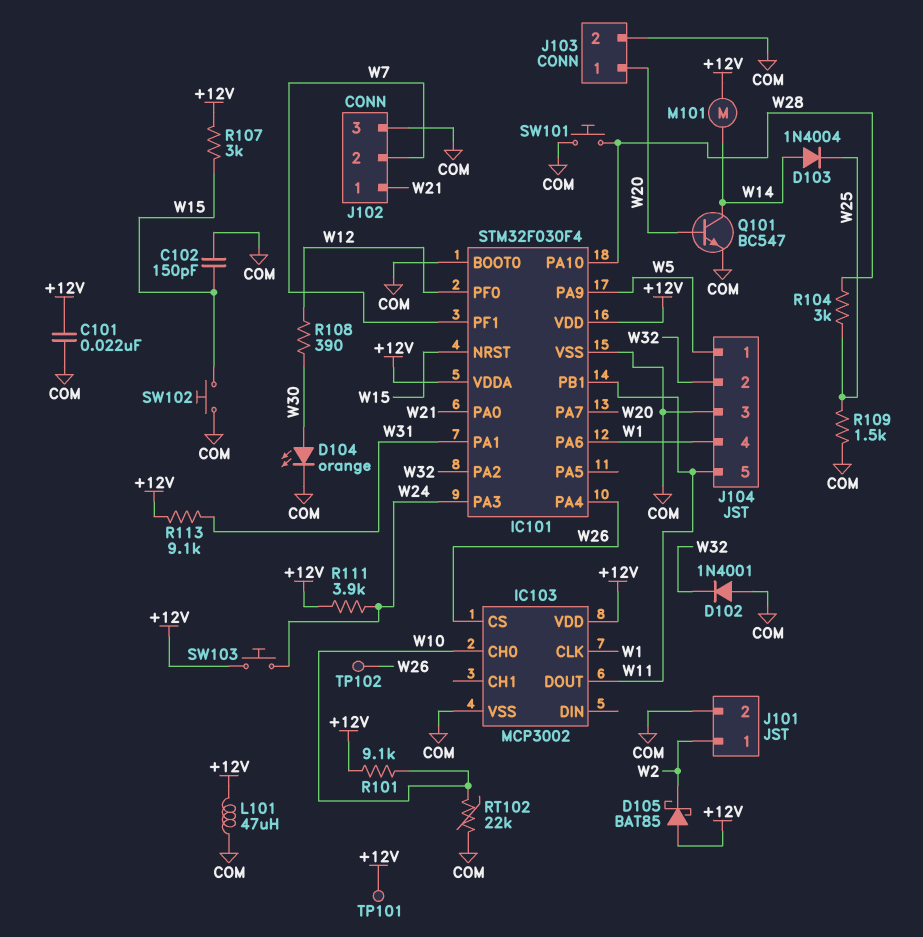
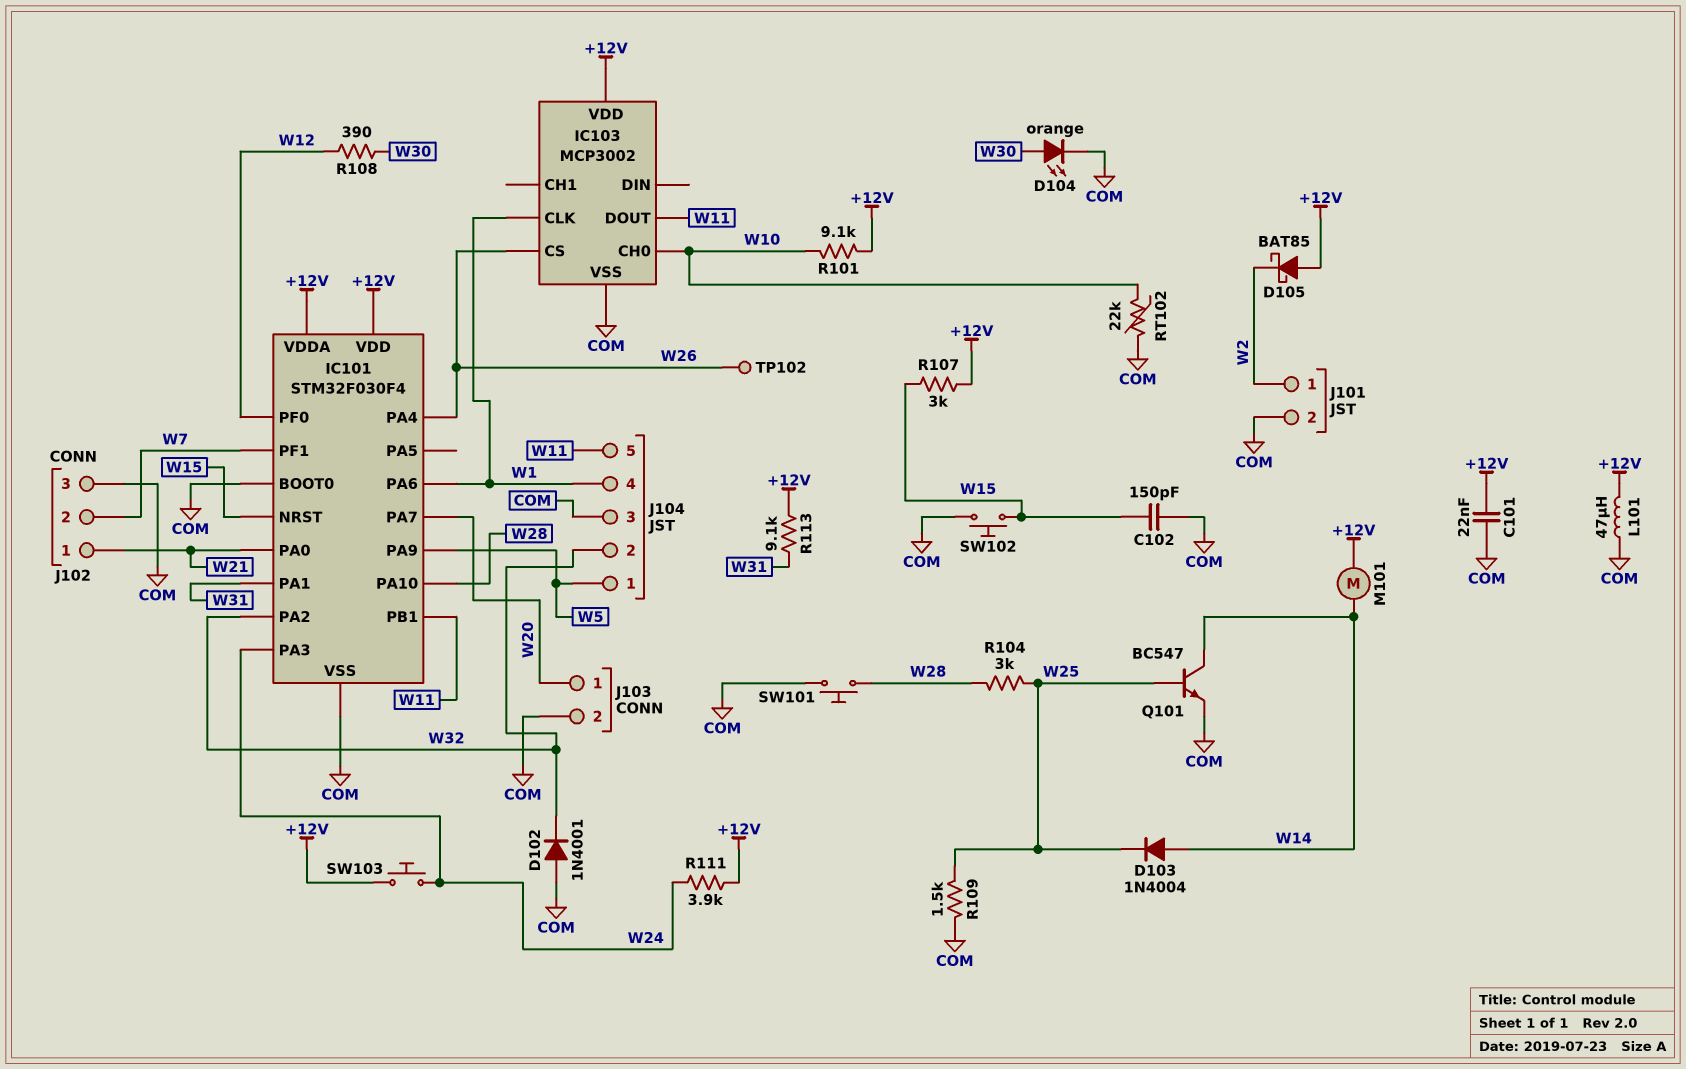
Q101: NPN BC547 (B W20, C W14, E COM) -> NPN BC547 (B W25, C W14, E COM)
TP101: test point (+12V) -> none

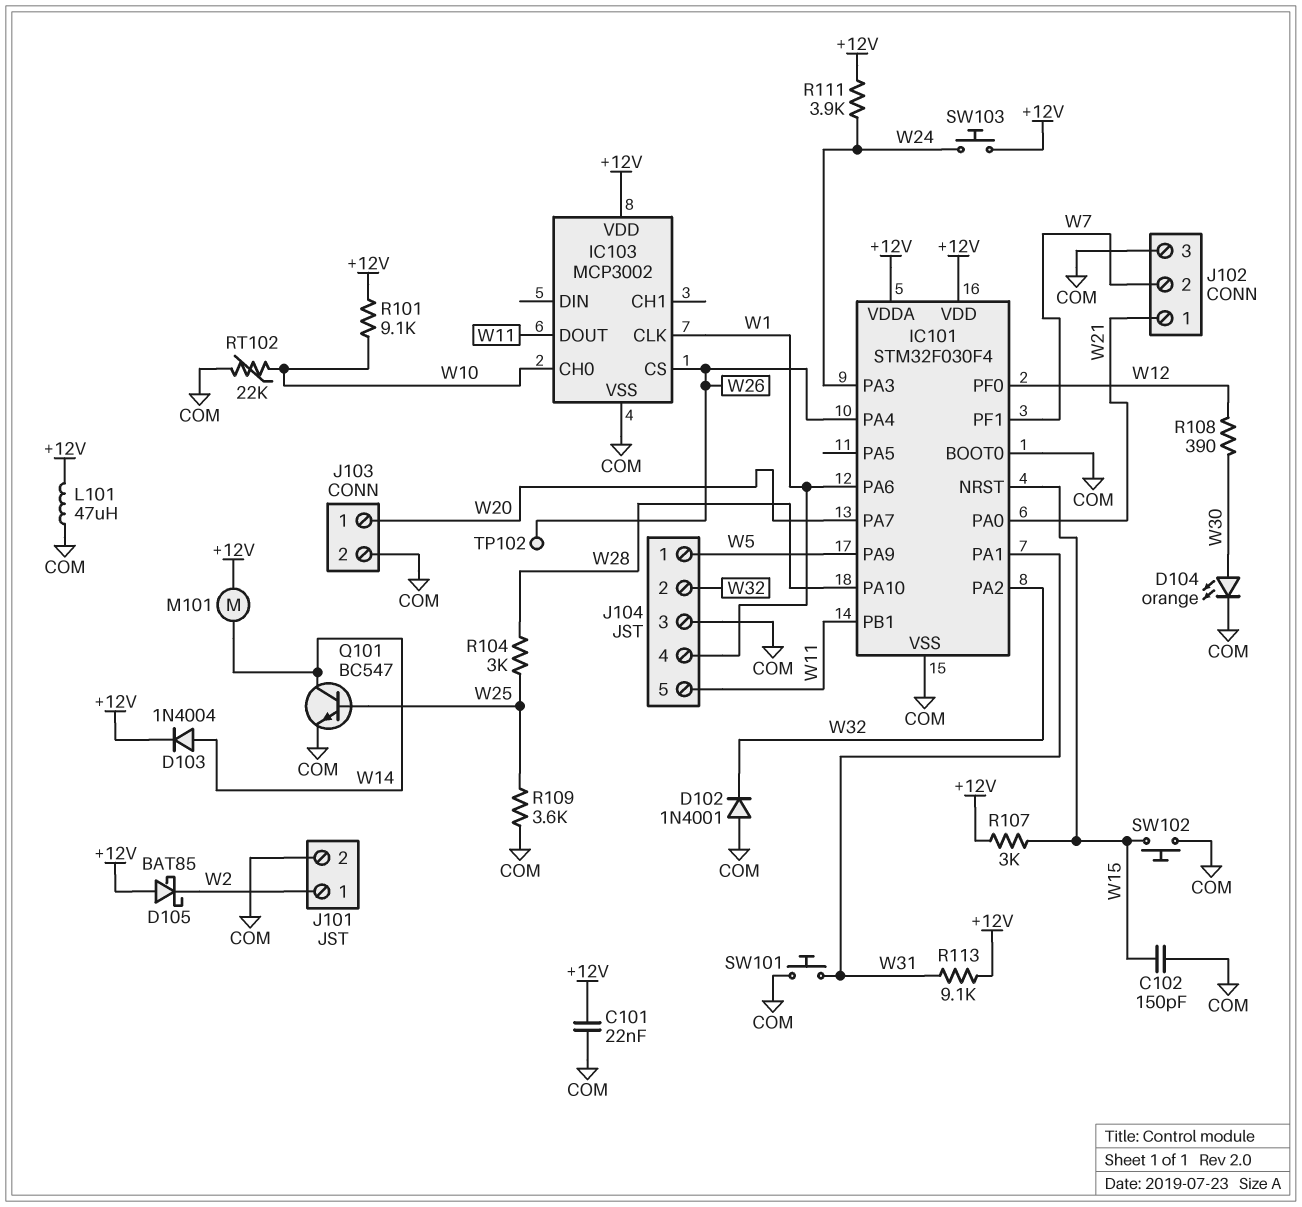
D103: diode 1N4004 (A W14, K W25) -> diode 1N4004 (A W14, K +12V)
R109: 1.5k (COM, W25) -> 3.6k (COM, W25)
SW101: button (COM, W28) -> button (COM, W31)

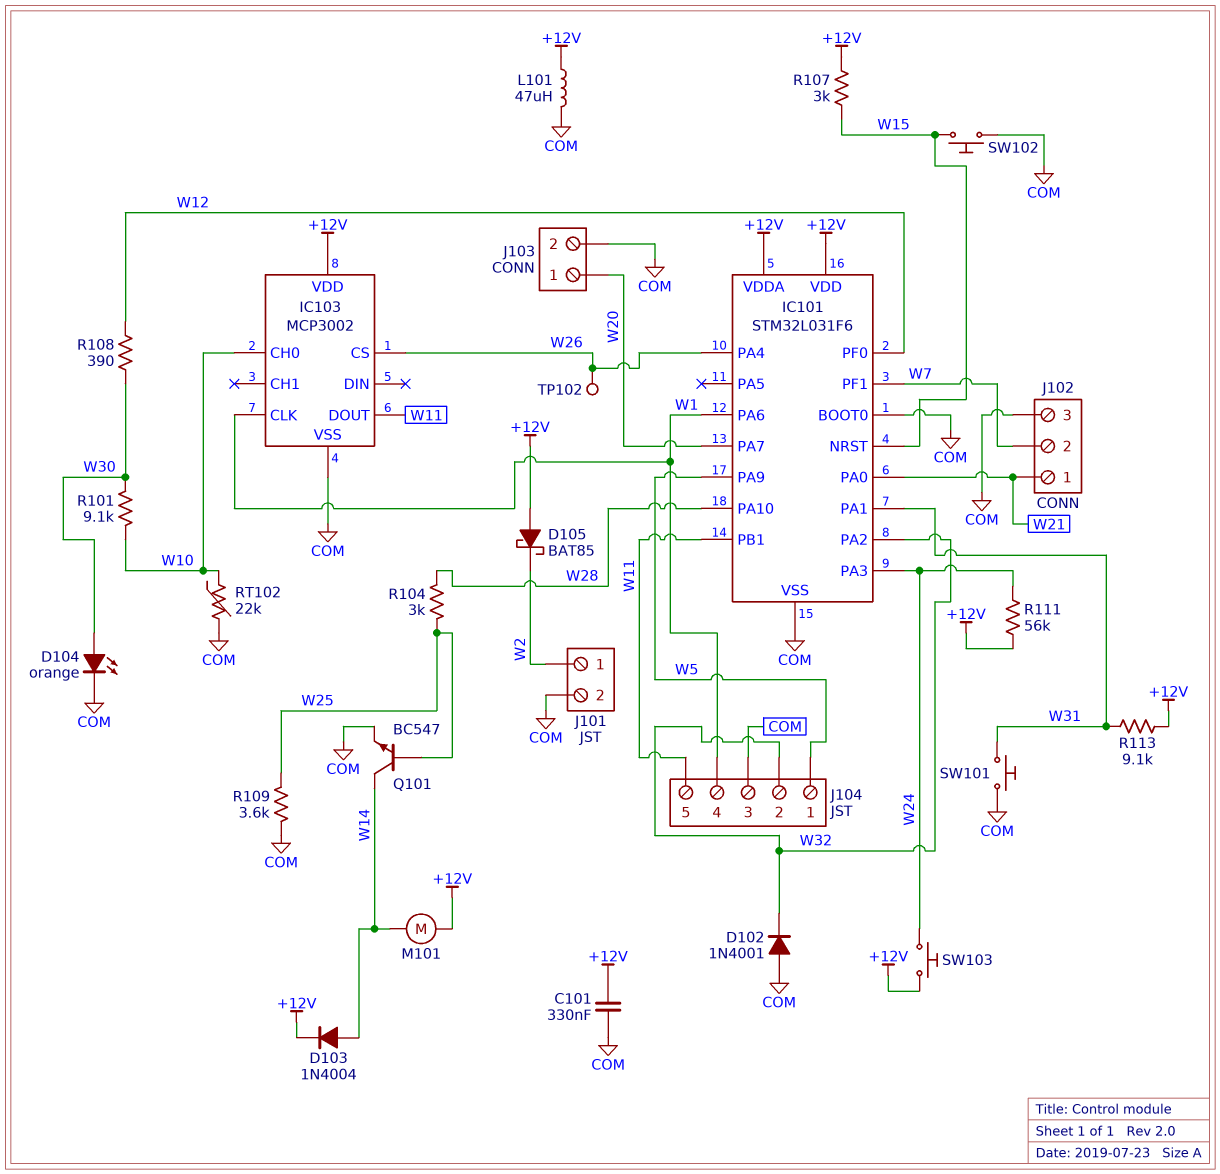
C101: 22nF (+12V, COM) -> 330nF (+12V, COM)
C102: 150pF (COM, W15) -> none
IC101: STM32F030F4 -> STM32L031F6
R101: 9.1k (+12V, W10) -> 9.1k (W10, W30)
R111: 3.9k (+12V, W24) -> 56k (+12V, W24)

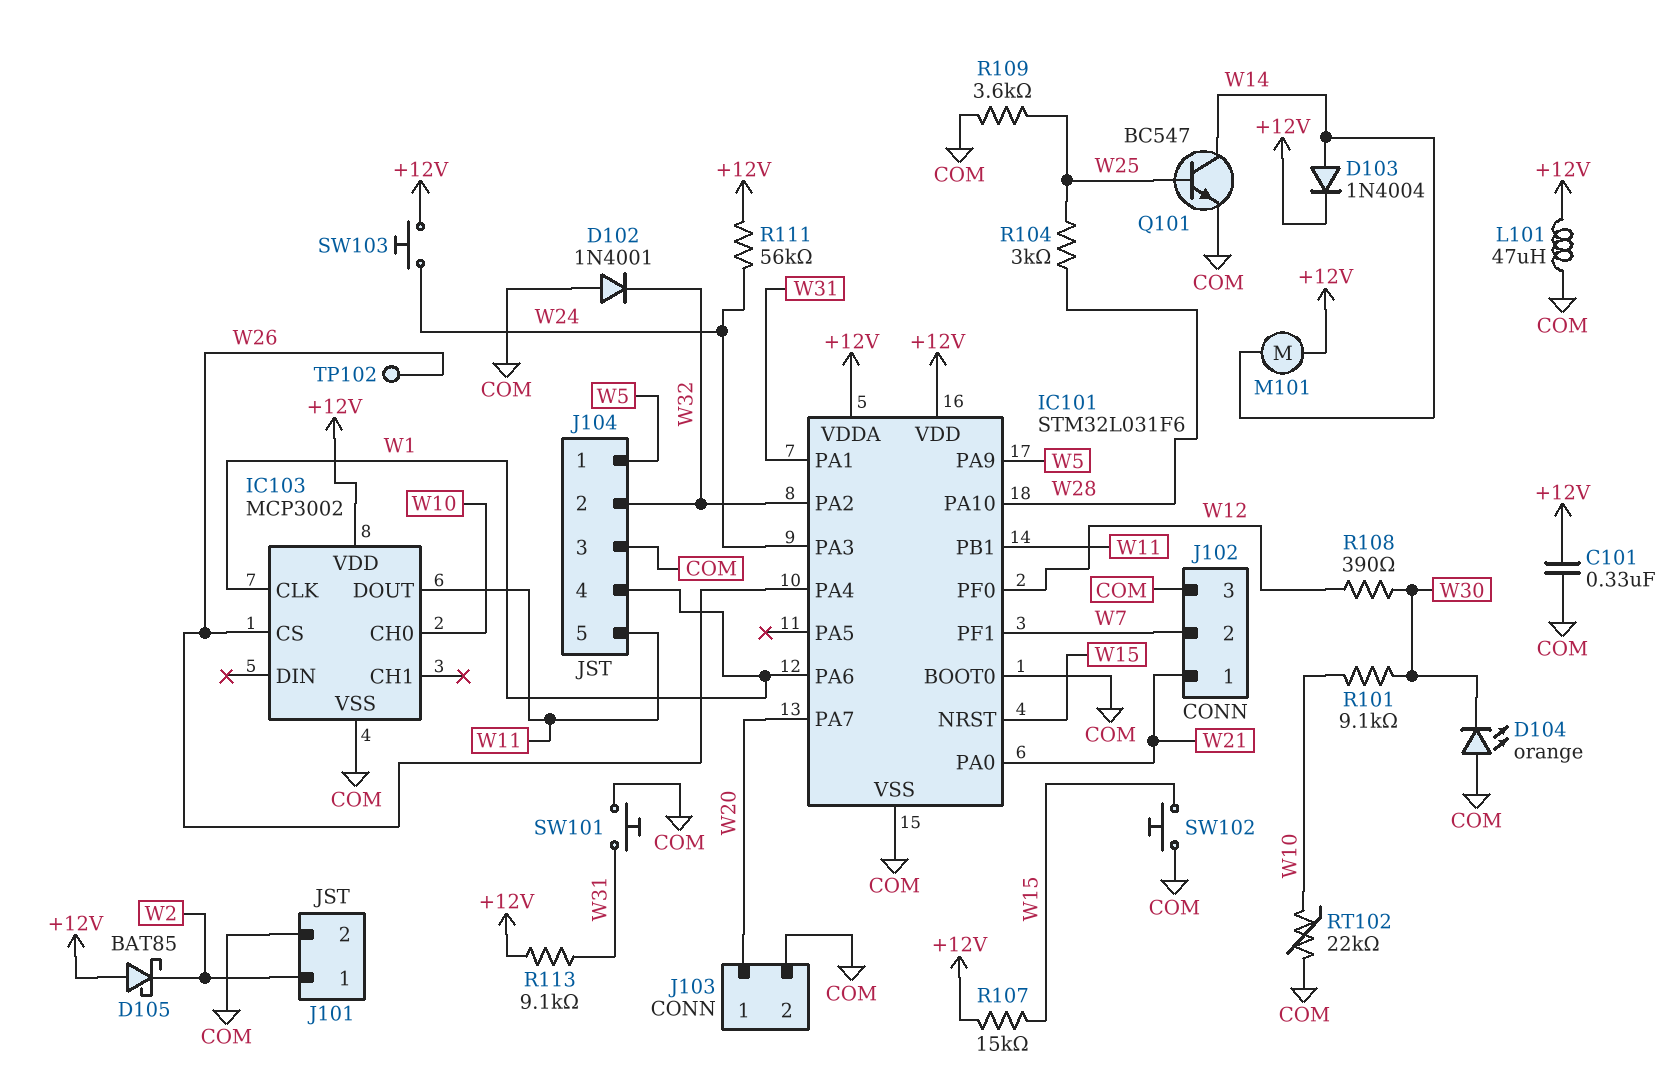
D104: LED orange (A W30, K COM) -> LED orange (A COM, K W30)
R107: 3k (+12V, W15) -> 15k (+12V, W15)

